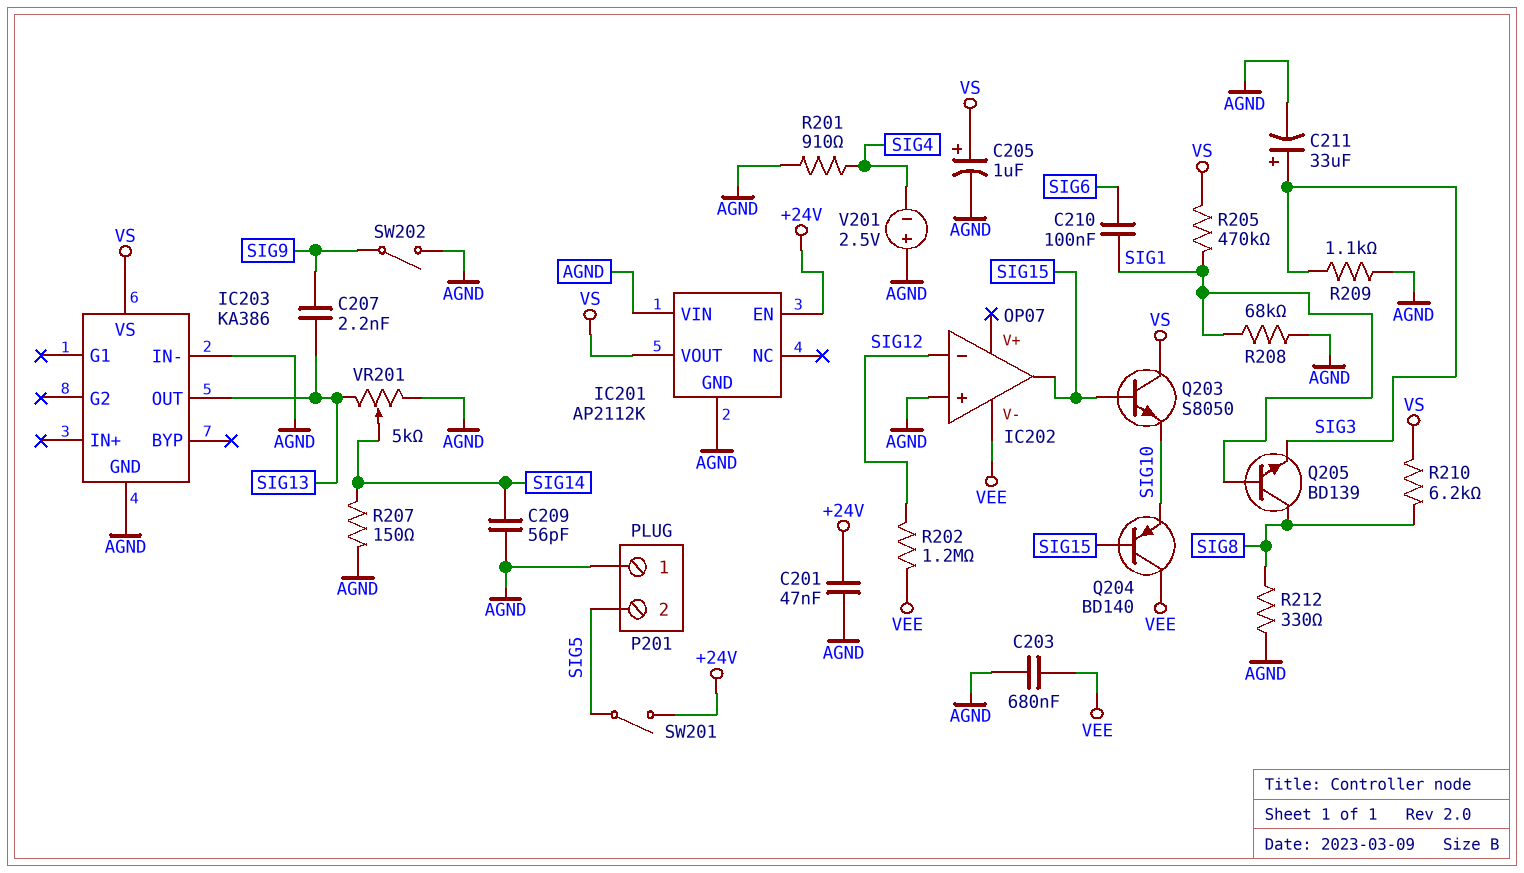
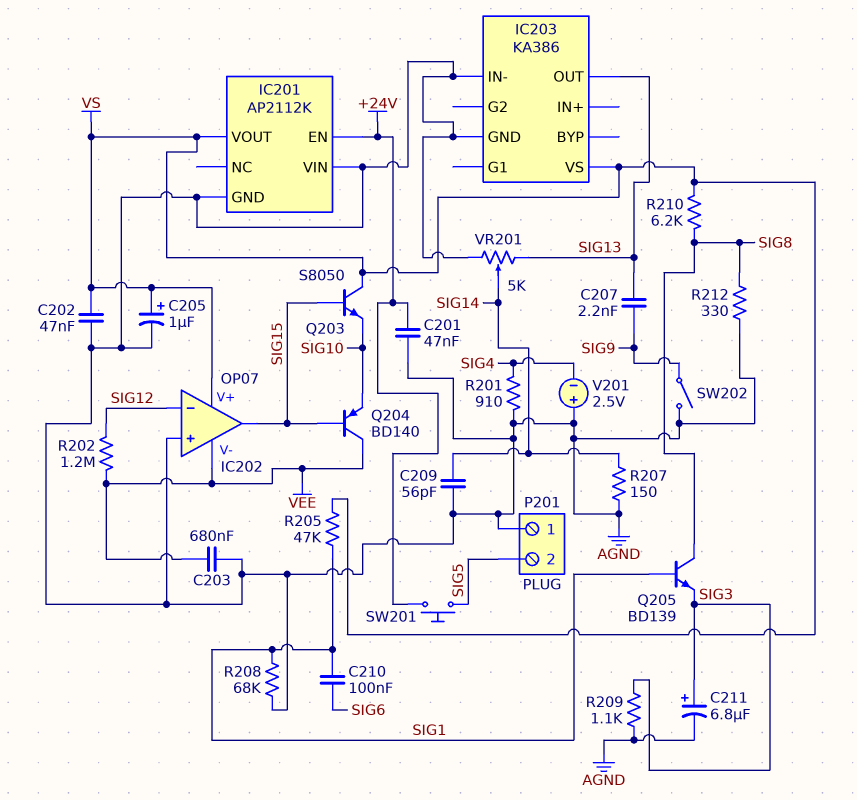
C202: none -> 47nF (AGND, VS)
C211: 33uF (plus SIG3, minus AGND) -> 6.8uF (plus SIG3, minus AGND)
IC202 pin V+: none -> VS
R205: 470k (SIG1, VS) -> 47k (SIG1, VS)
SW201: switch (+24V, SIG5) -> button (+24V, SIG5)

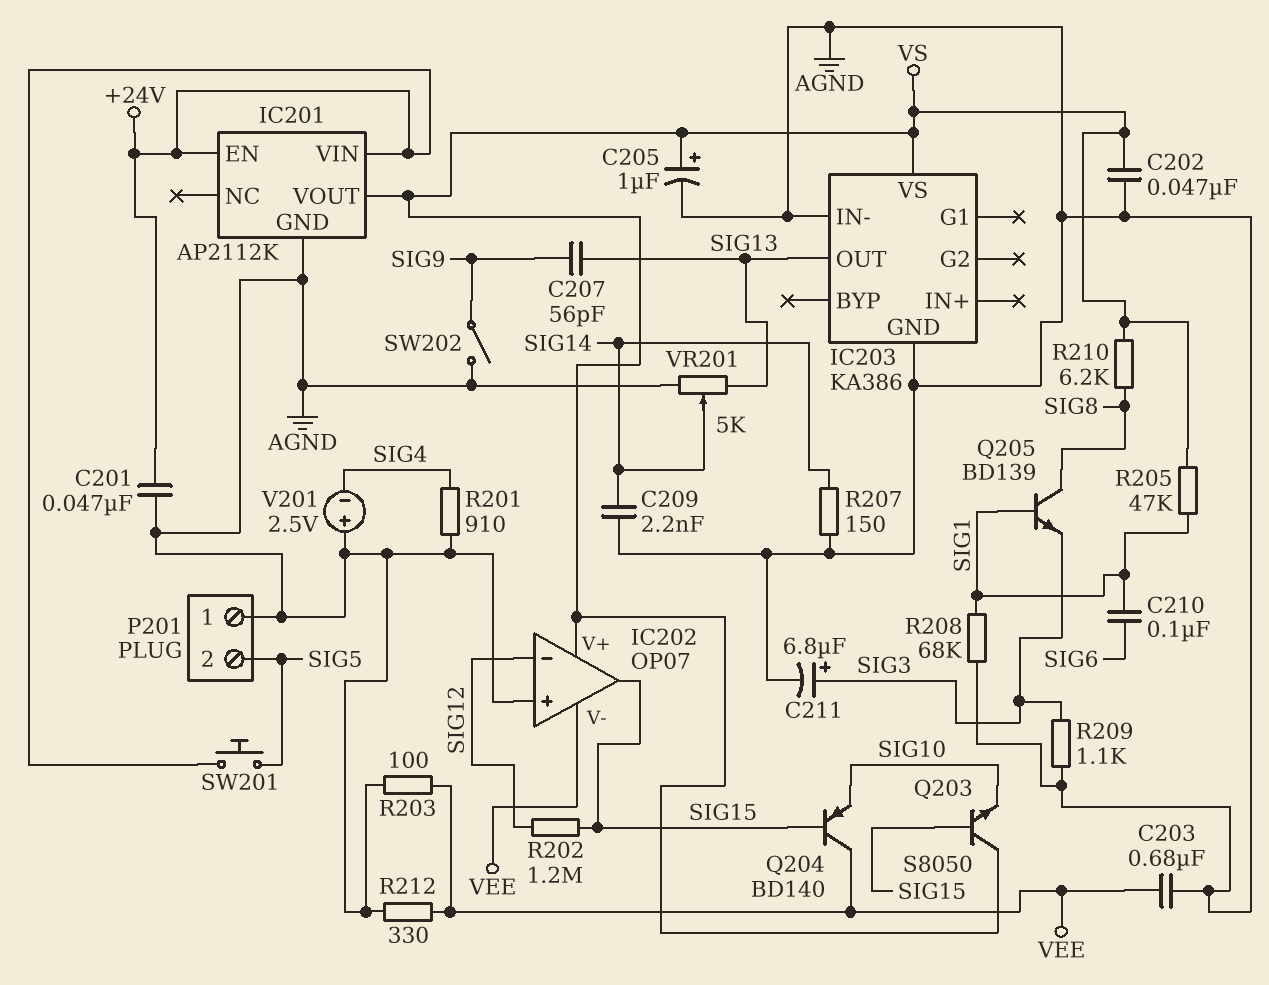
C207: 2.2nF (SIG9, SIG13) -> 56pF (SIG9, SIG13)
C209: 56pF (AGND, SIG14) -> 2.2nF (AGND, SIG14)
IC201 pin VIN: AGND -> +24V
R202: 1.2M (SIG12, VEE) -> 1.2M (SIG12, SIG15)
R203: none -> 100 (AGND, VEE)
R212: 330 (AGND, SIG8) -> 330 (AGND, VEE)

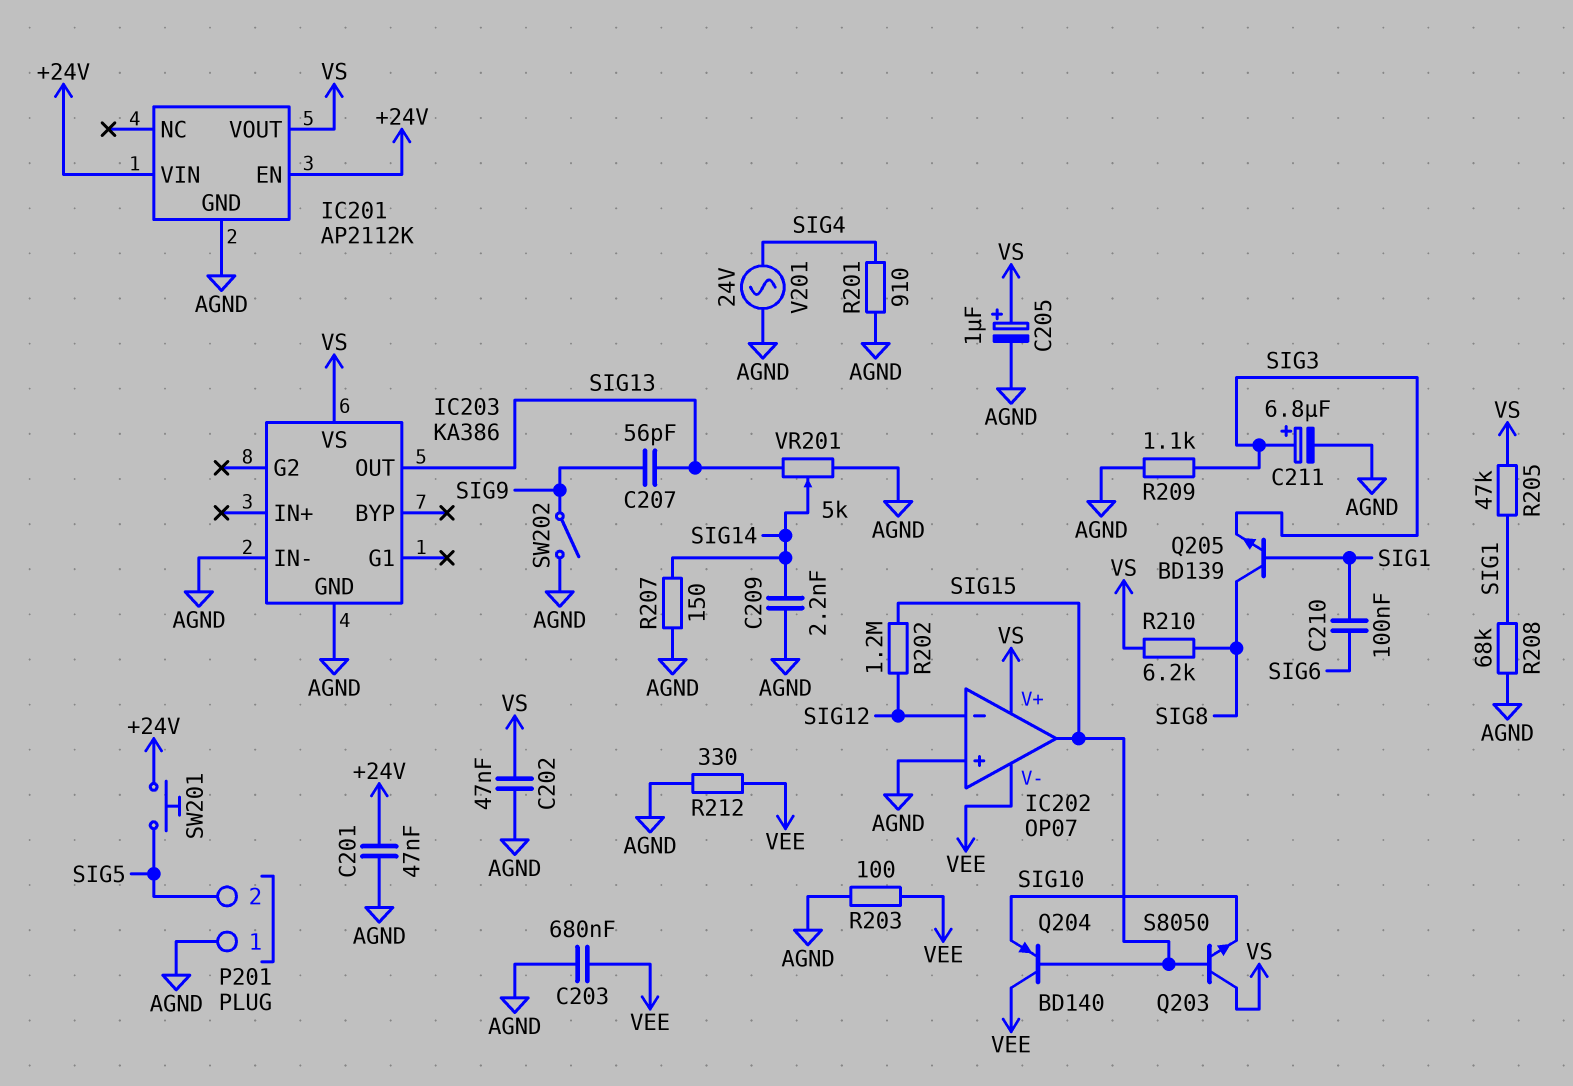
V201: 2.5V (plus AGND, minus SIG4) -> AC 24V (AGND, SIG4)

